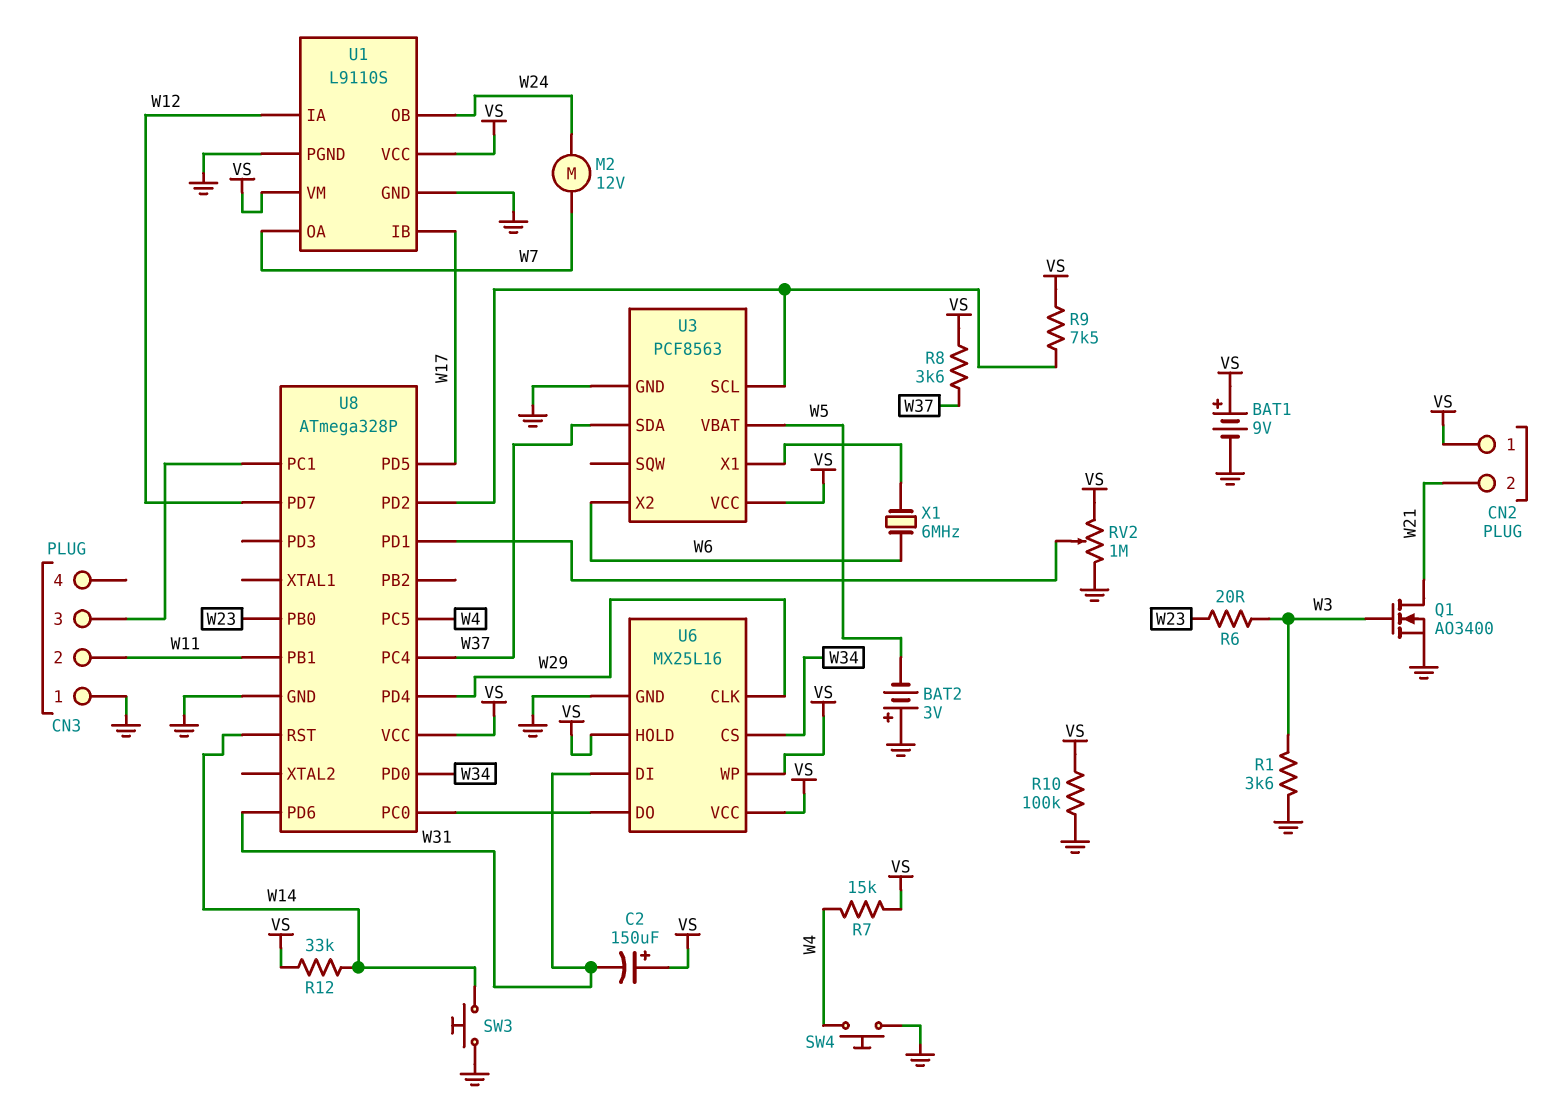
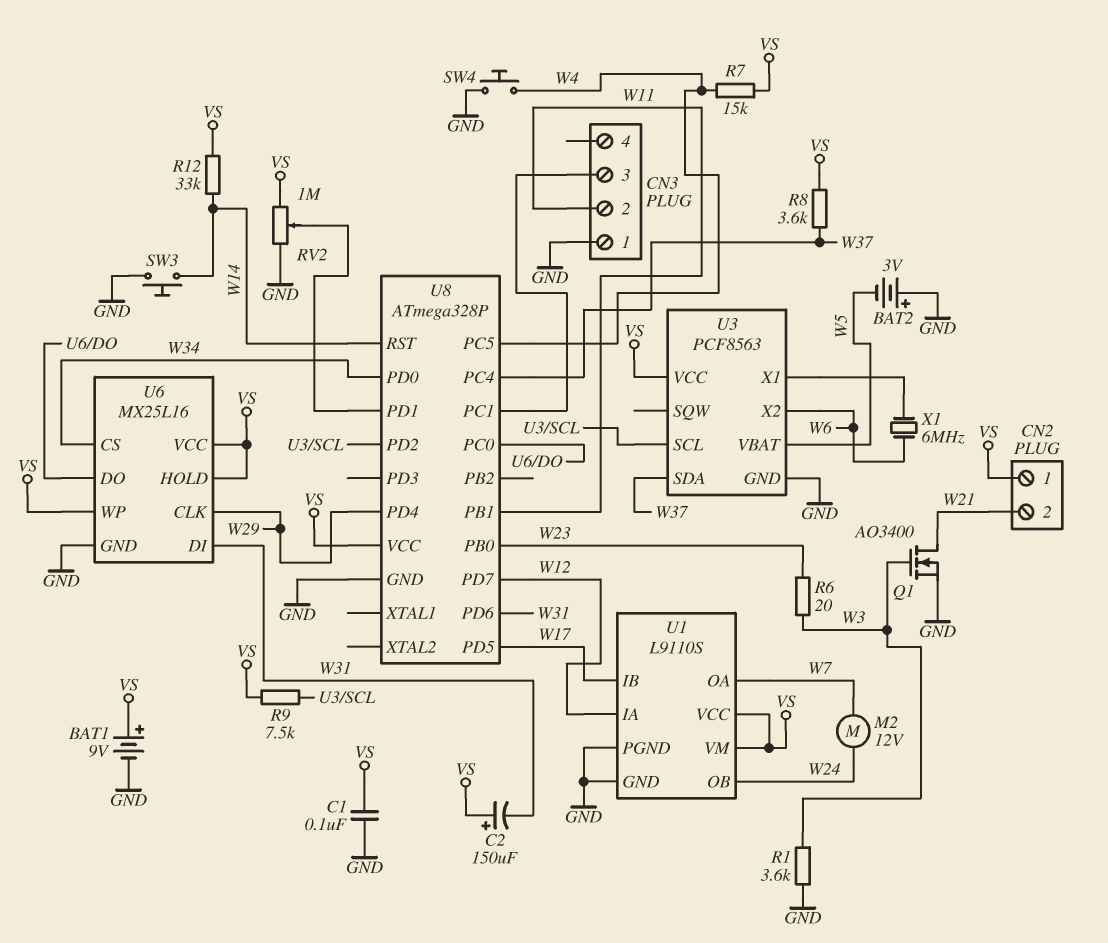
C1: none -> 100nF (GND, VS)
R10: 100k (GND, VS) -> none

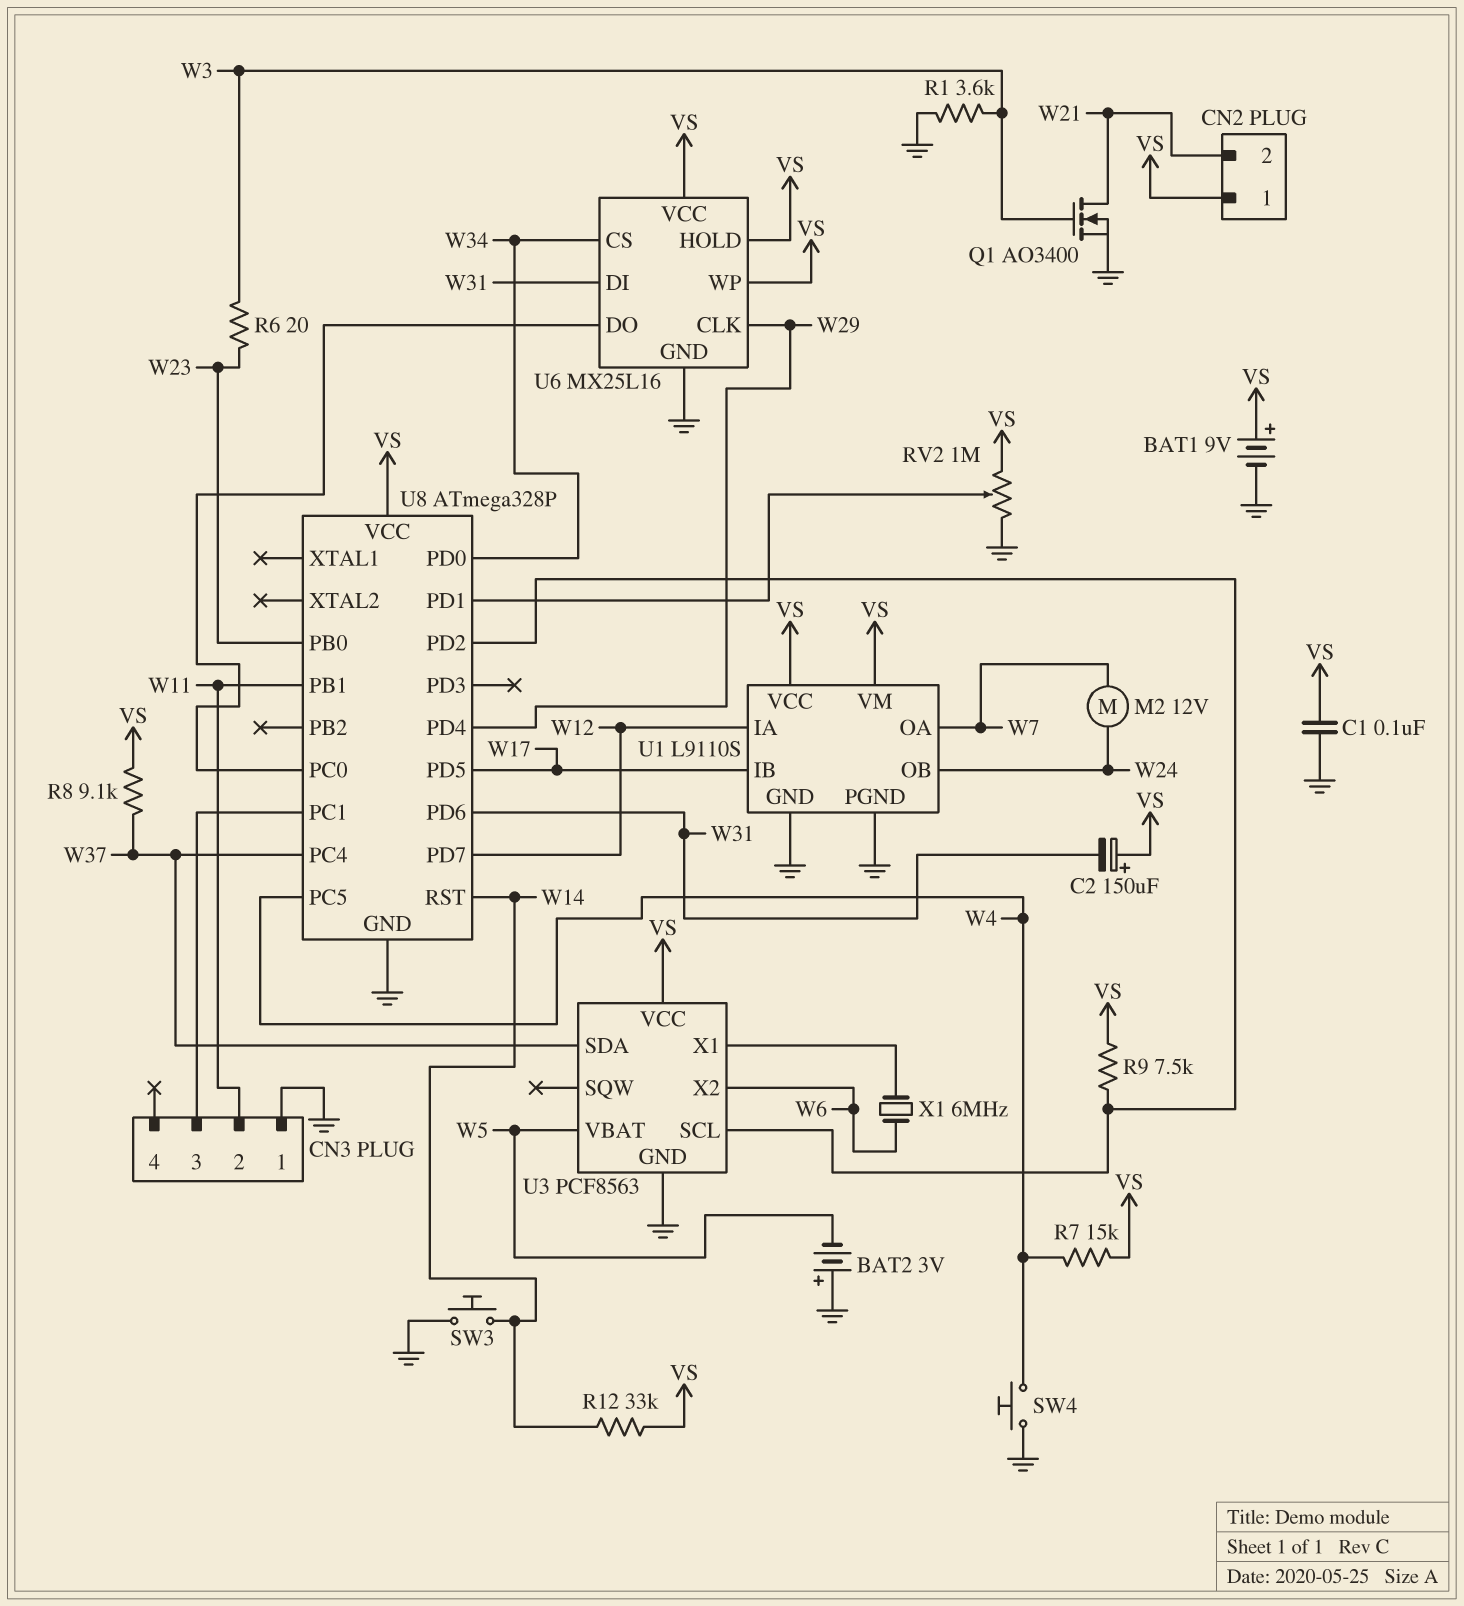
R8: 3.6k (VS, W37) -> 9.1k (VS, W37)

